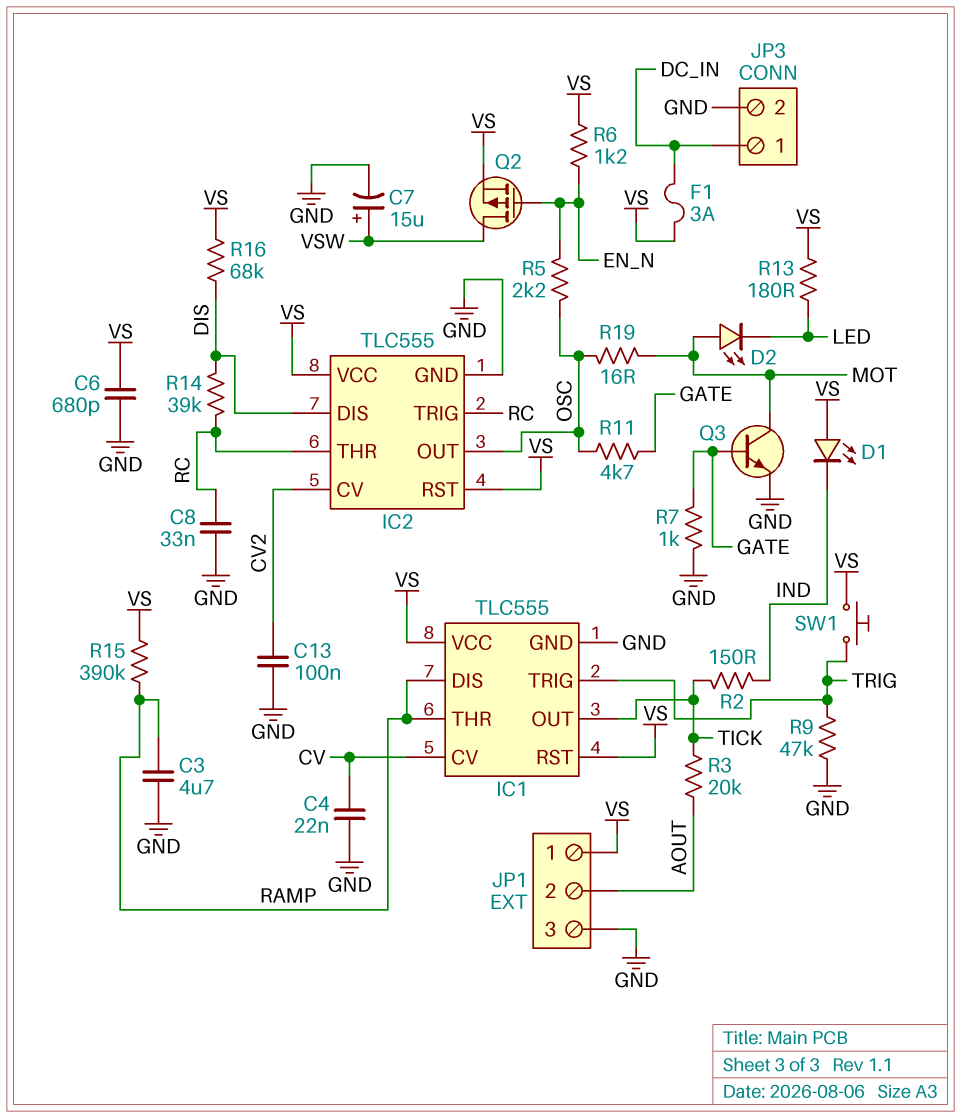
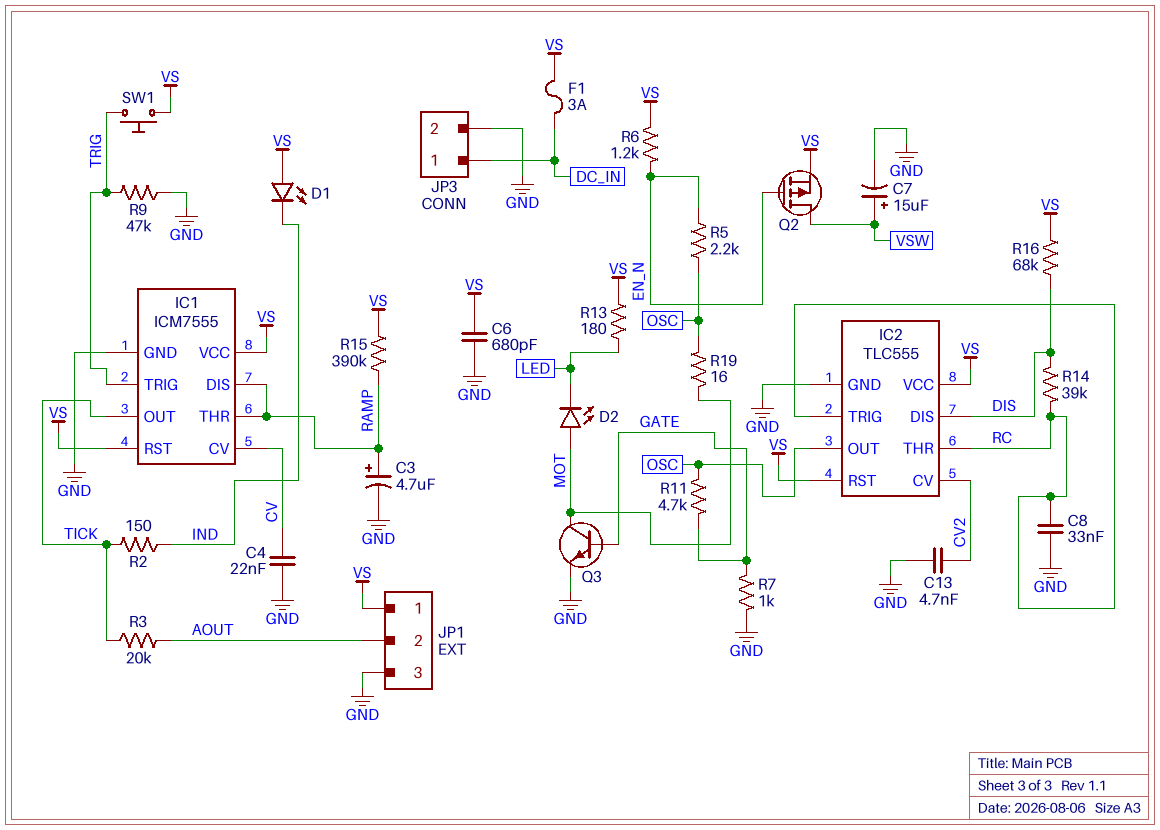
C3: 4.7uF (GND, RAMP) -> 4.7uF (plus RAMP, minus GND)
C13: 100nF (CV2, GND) -> 4.7nF (CV2, GND)
IC1: TLC555 -> ICM7555

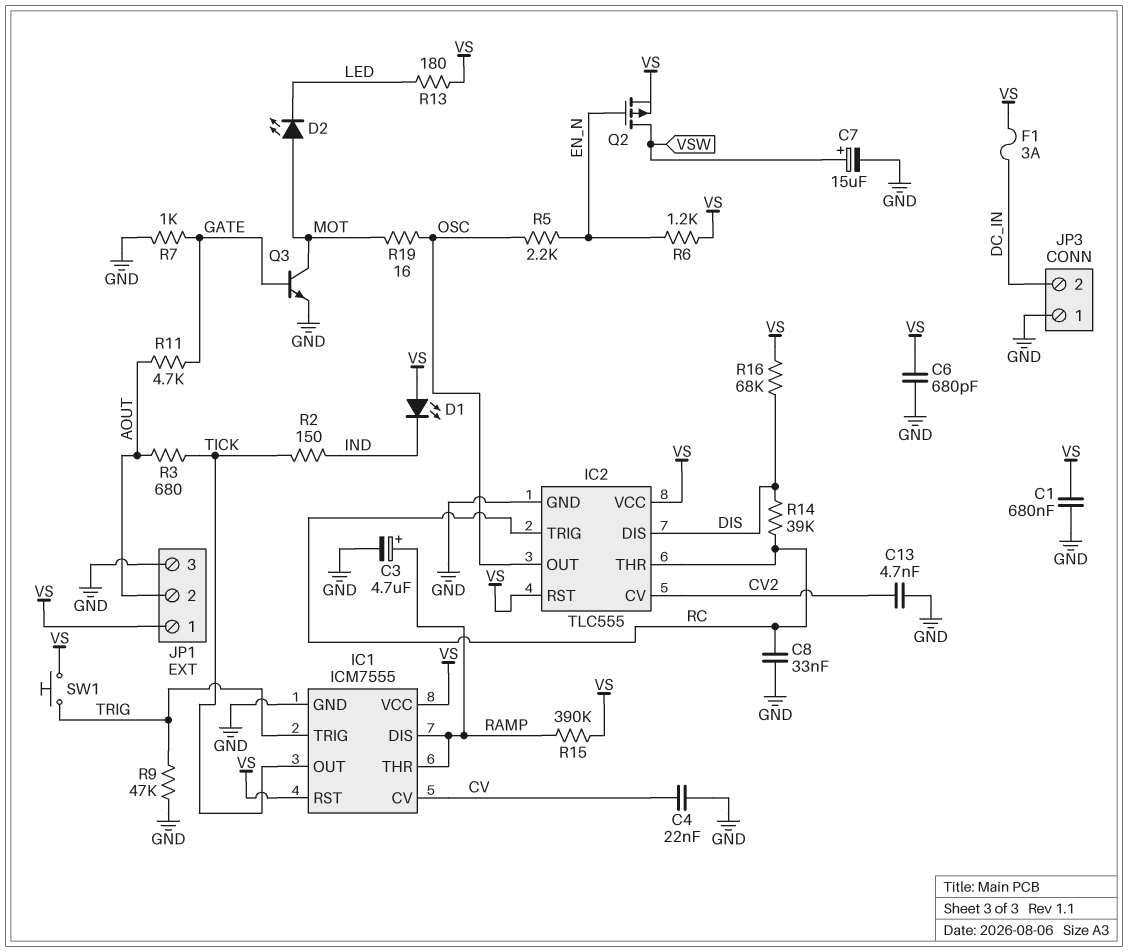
C1: none -> 680nF (GND, VS)
JP3 pin 1: DC_IN -> GND
JP3 pin 2: GND -> DC_IN
R3: 20k (AOUT, TICK) -> 680 (AOUT, TICK)
R11: 4.7k (GATE, OSC) -> 4.7k (AOUT, GATE)

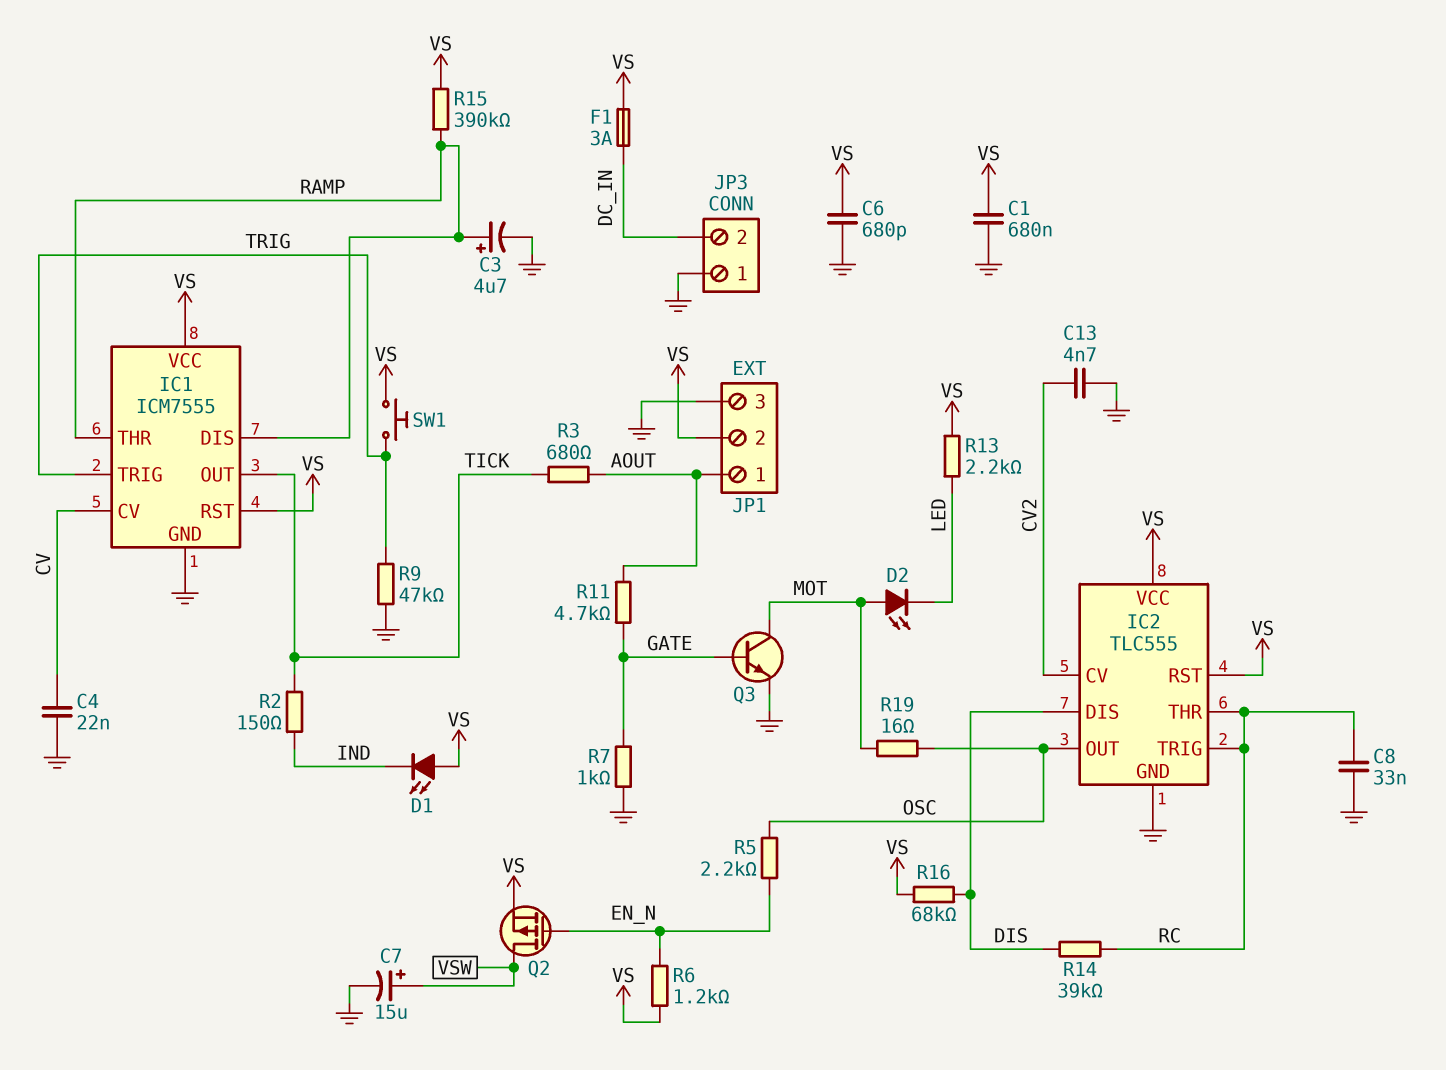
JP1 pin 1: VS -> AOUT
JP1 pin 2: AOUT -> VS
R13: 180 (LED, VS) -> 2.2k (LED, VS)

